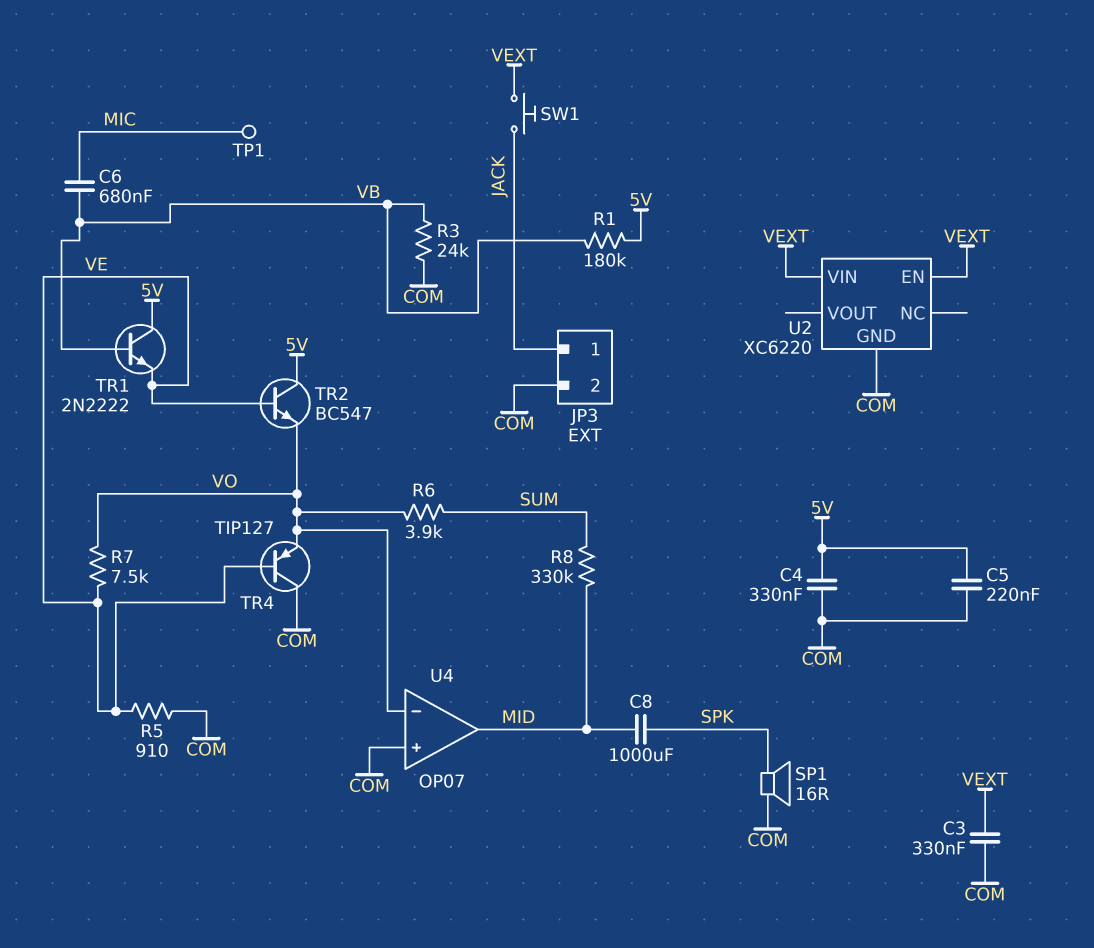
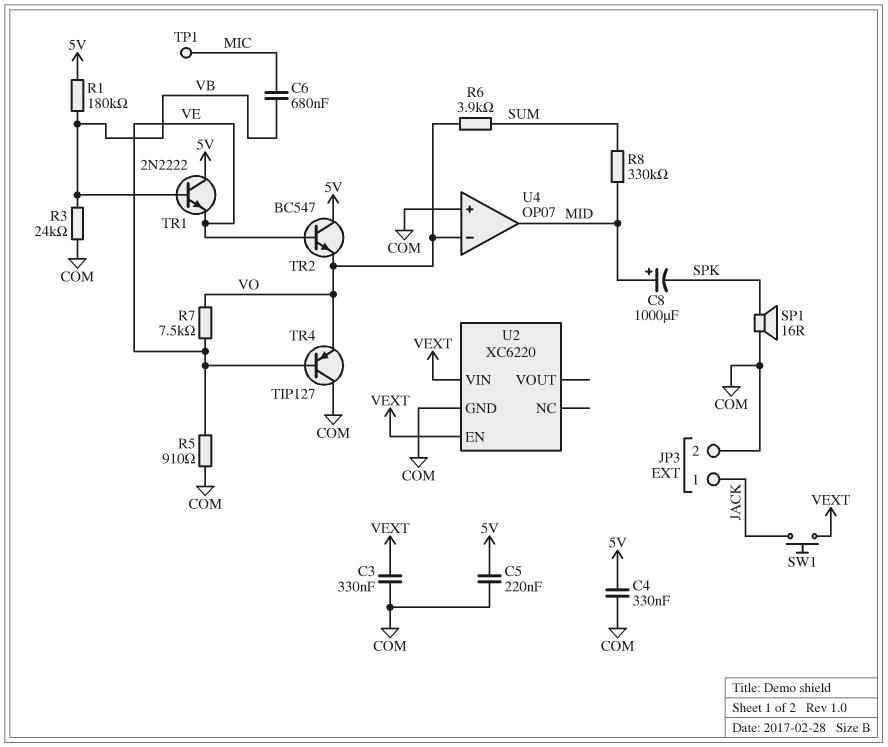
C8: 1000uF (MID, SPK) -> 1000uF (plus MID, minus SPK)

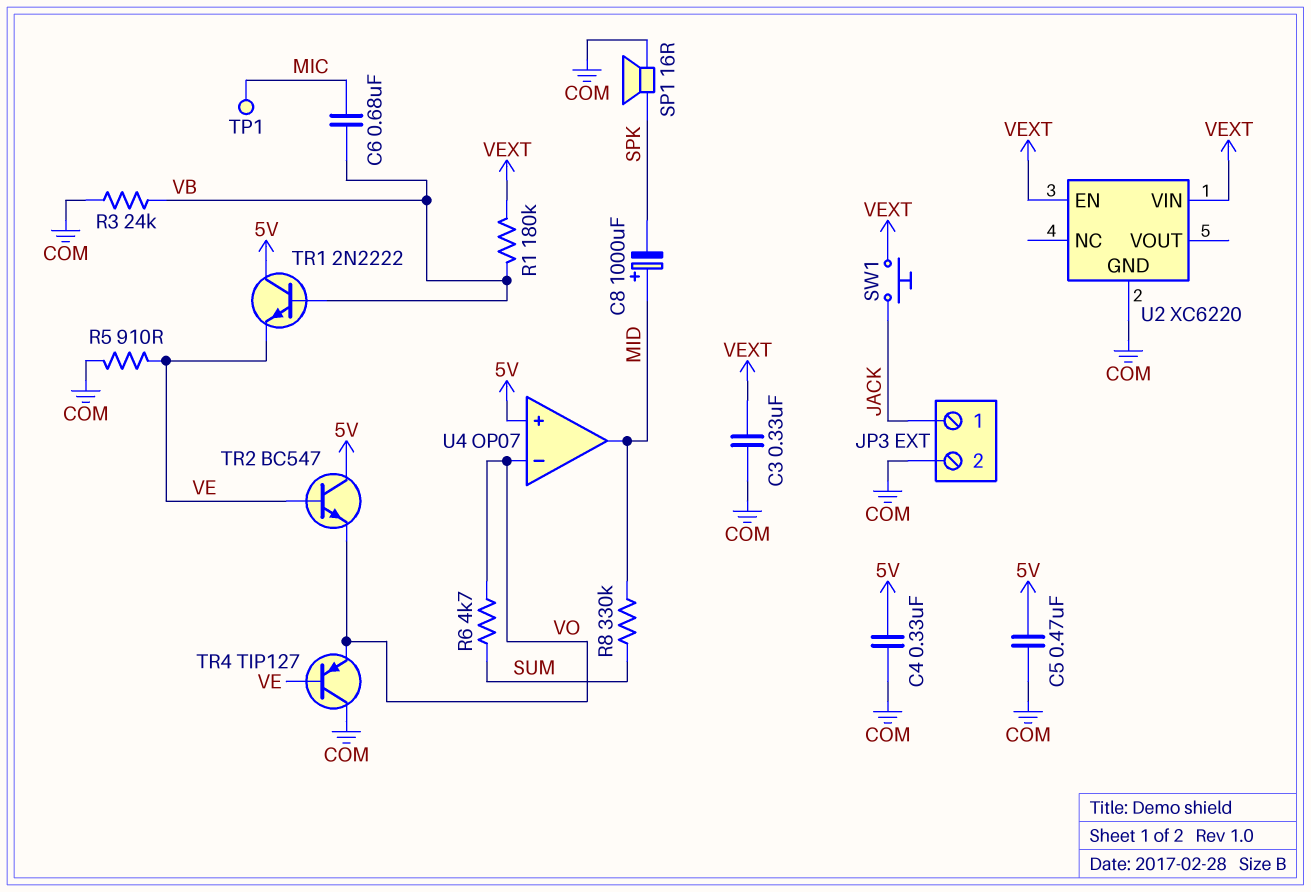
C5: 220nF (5V, COM) -> 470nF (5V, COM)
R1: 180k (5V, VB) -> 180k (VB, VEXT)
R6: 3.9k (SUM, VO) -> 4.7k (SUM, VO)
R7: 7.5k (VE, VO) -> none
U4 pin in+: COM -> 5V

